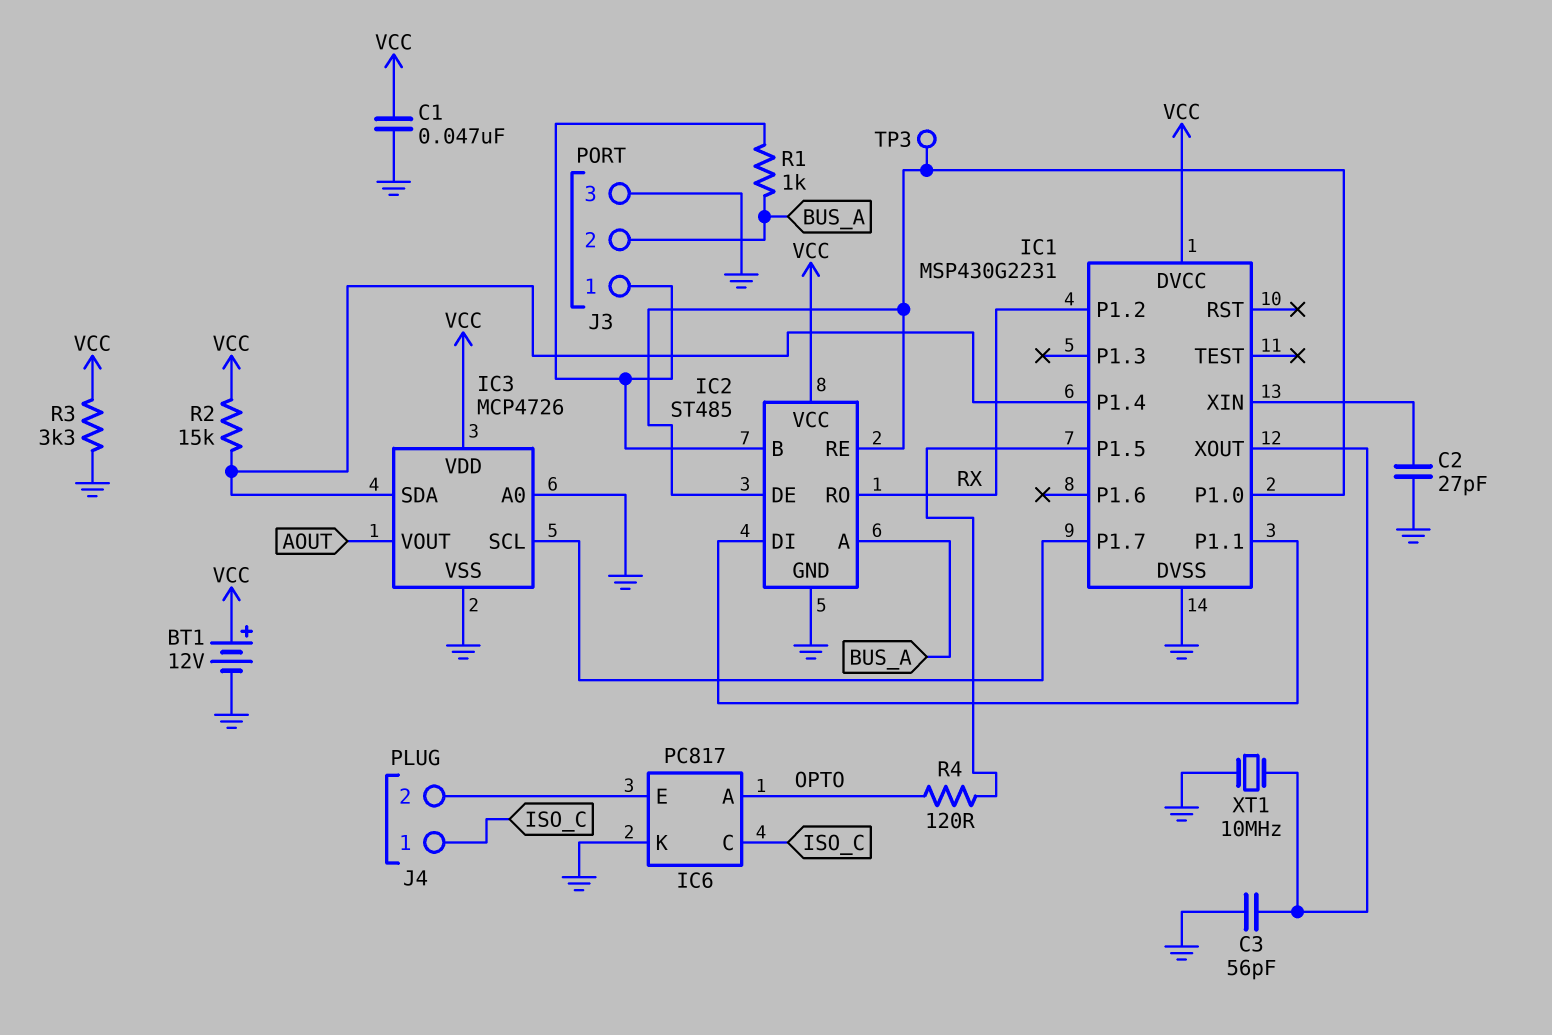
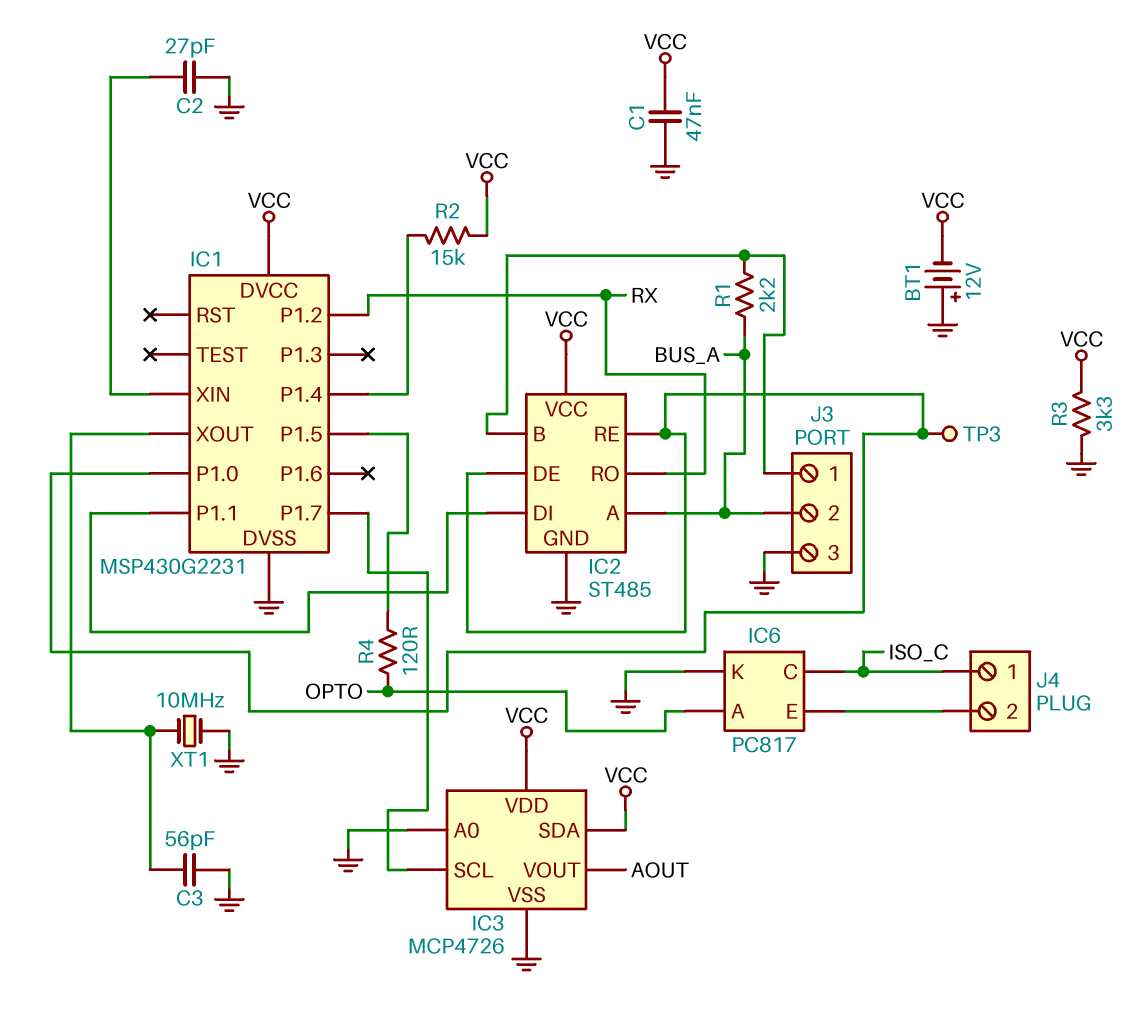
BT1: 12V (plus VCC, minus GND) -> 12V (plus GND, minus VCC)
IC3 pin SDA: IC1/P1.4 -> VCC
R1: 1k (BUS_A, IC2/B) -> 2.2k (BUS_A, IC2/B)

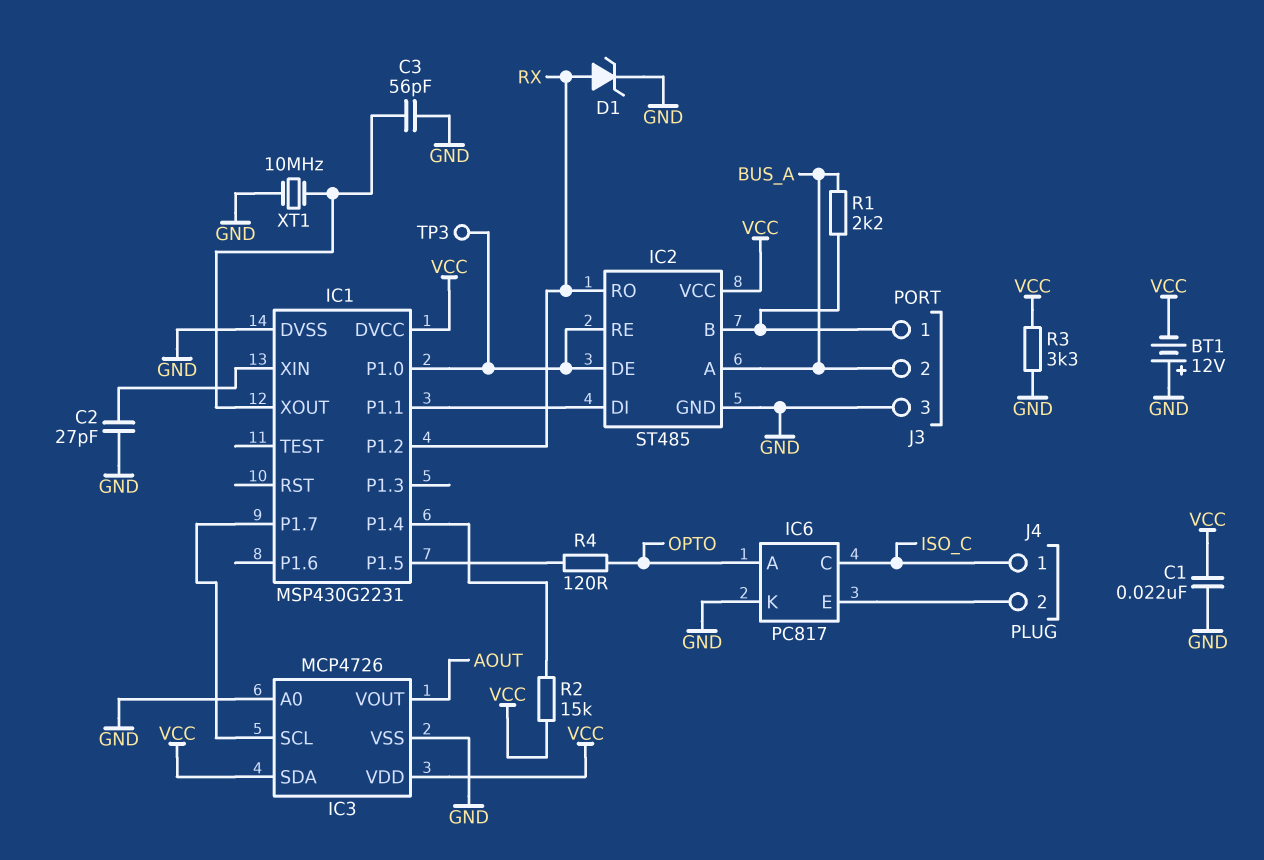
C1: 47nF (GND, VCC) -> 22nF (GND, VCC)
D1: none -> zener (A RX, K GND)

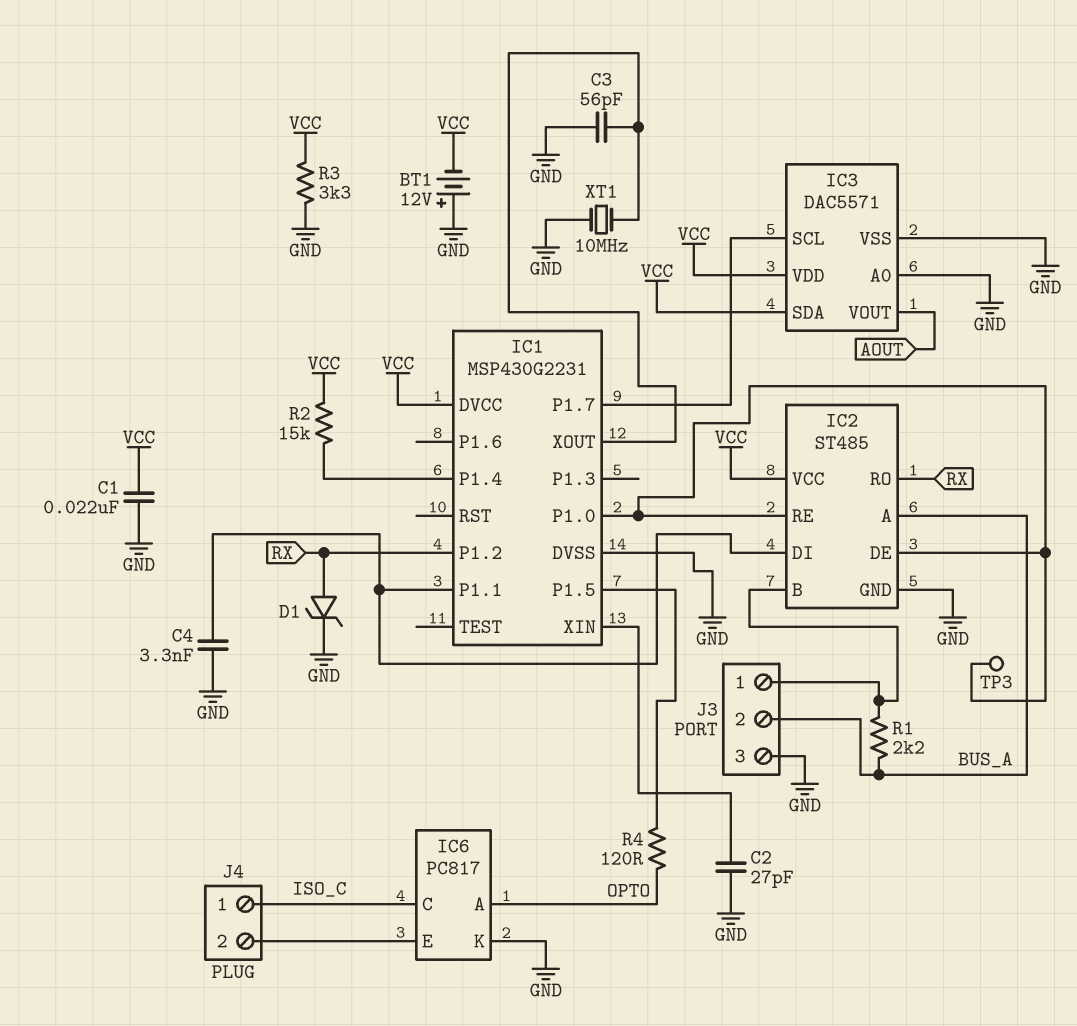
C4: none -> 3.3nF (GND, IC1/P1.1)
IC3: MCP4726 -> DAC5571

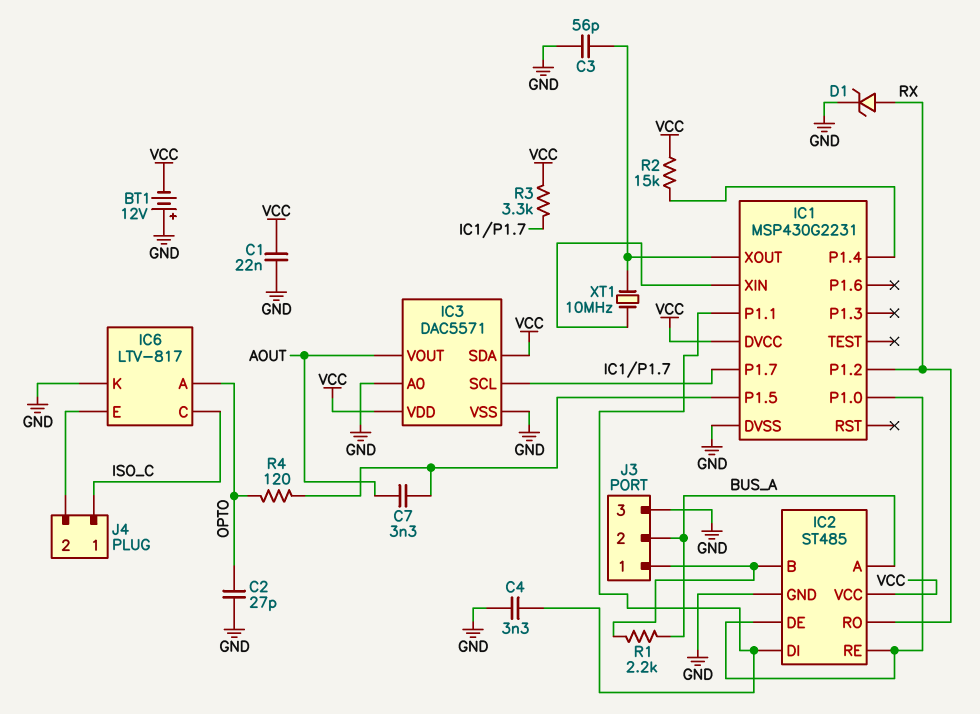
C2: 27pF (GND, IC1/XIN) -> 27pF (GND, OPTO)
C7: none -> 3.3nF (AOUT, IC1/P1.5)
IC6: PC817 -> LTV-817
R3: 3.3k (GND, VCC) -> 3.3k (IC1/P1.7, VCC)
TP3: test point (IC1/P1.0) -> none
XT1: 10MHz (GND, IC1/XOUT) -> 10MHz (IC1/XIN, IC1/XOUT)

